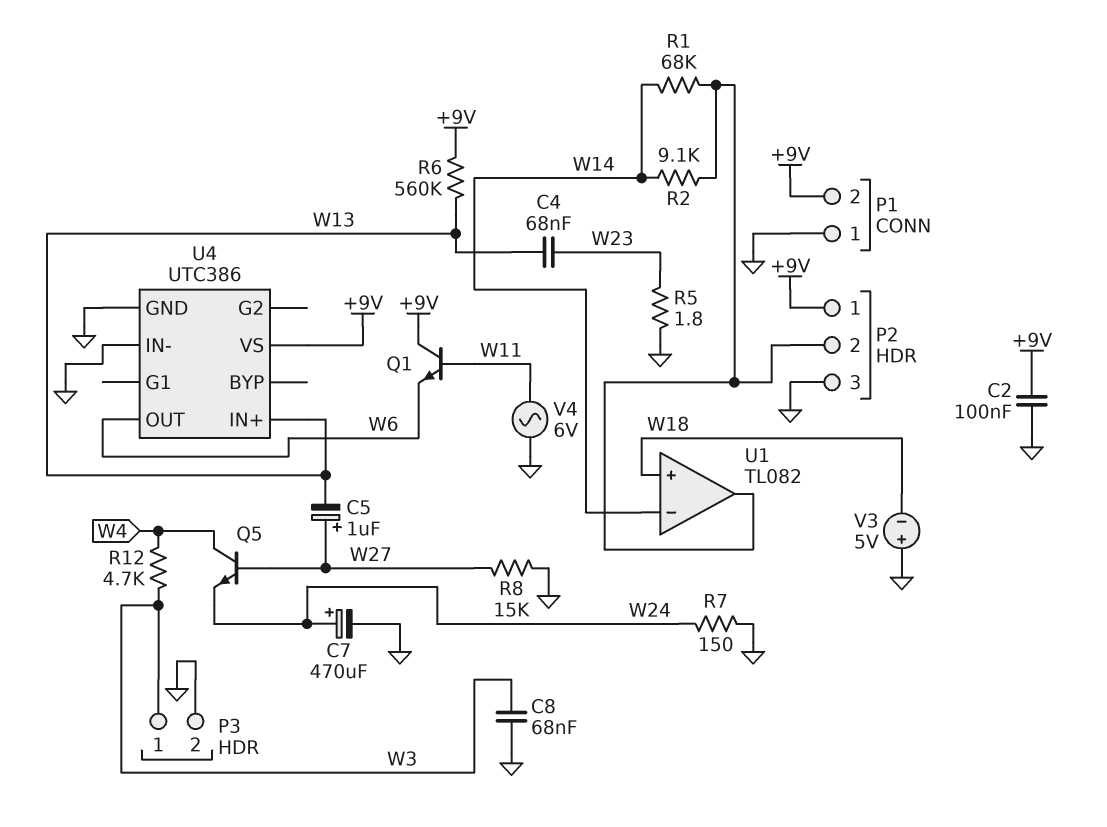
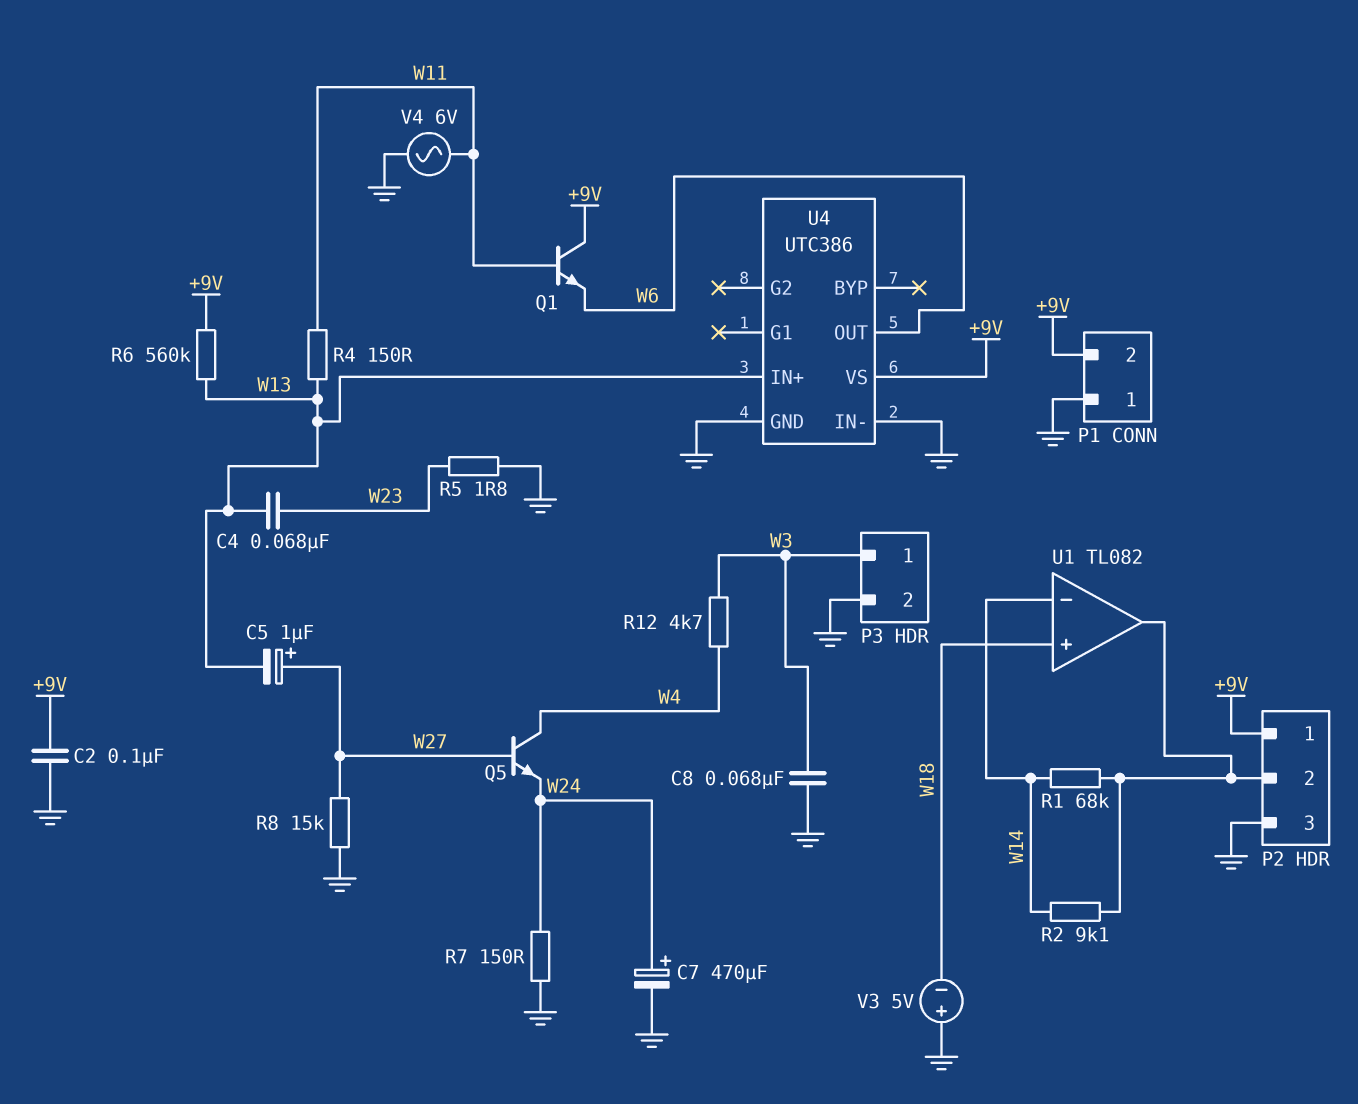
R4: none -> 150 (W11, W13)

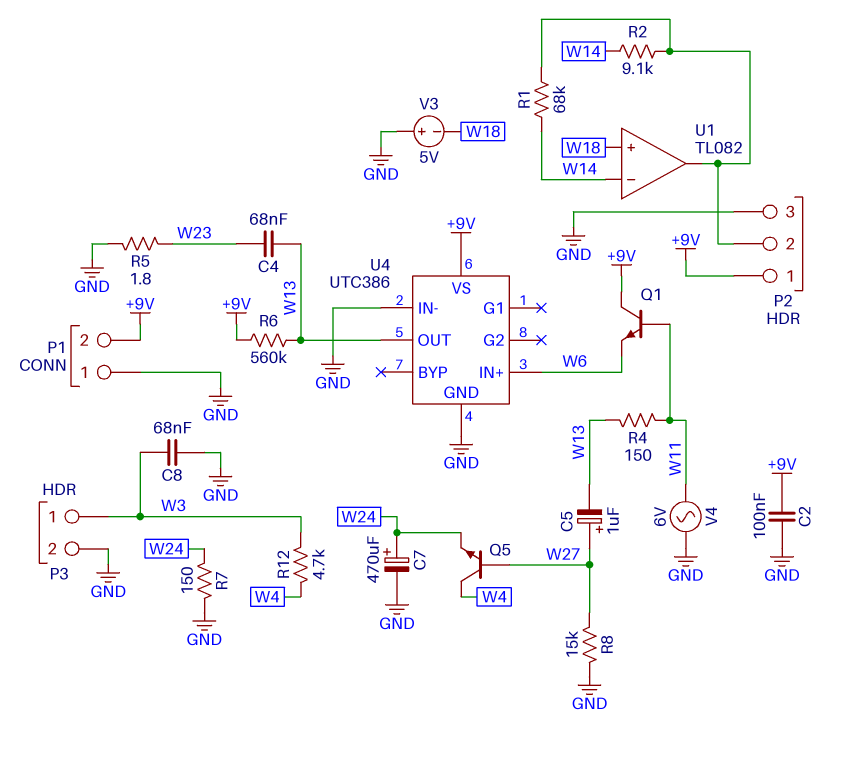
U4 pin IN+: W13 -> W6
U4 pin OUT: W6 -> W13

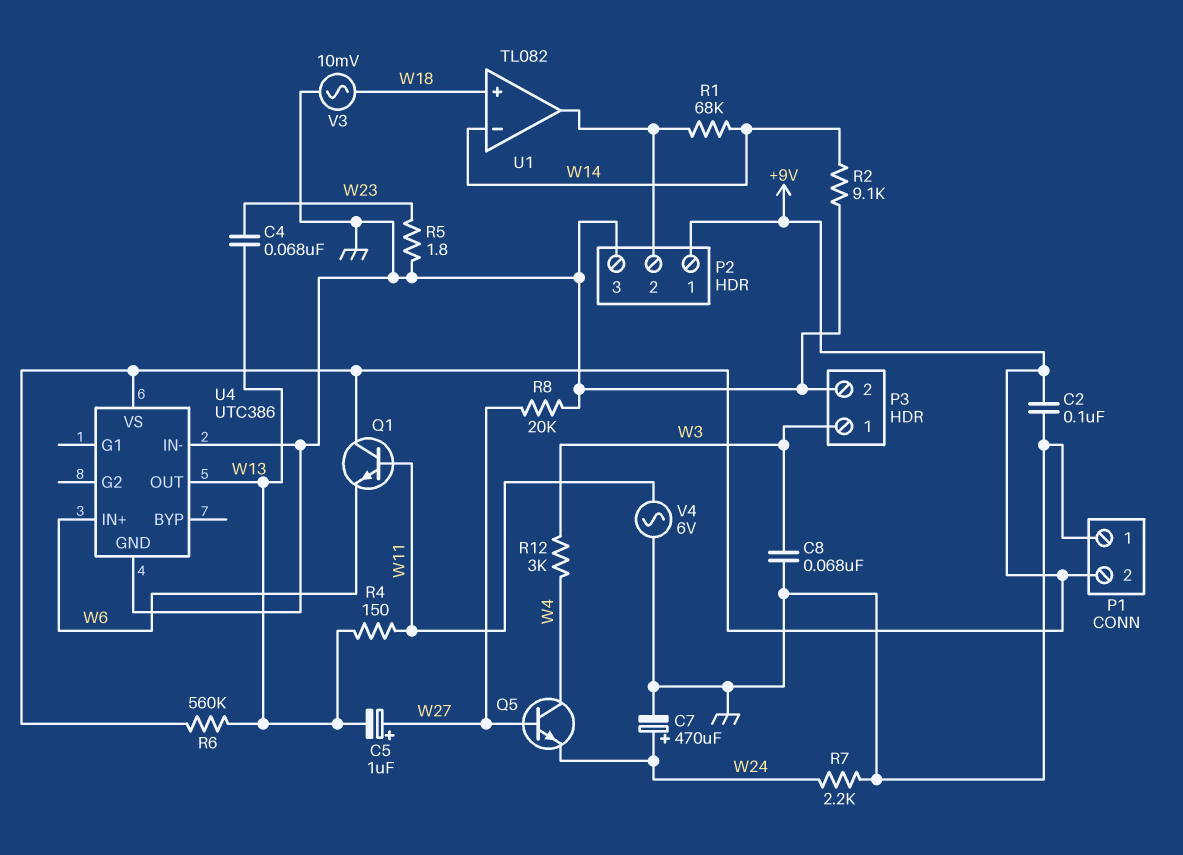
R2: 9.1k (P2/2, W14) -> 9.1k (GND, W14)
R7: 150 (GND, W24) -> 2.2k (GND, W24)
R8: 15k (GND, W27) -> 20k (GND, W27)
R12: 4.7k (W3, W4) -> 3k (W3, W4)
V3: 5V (plus GND, minus W18) -> AC 10mV (GND, W18)

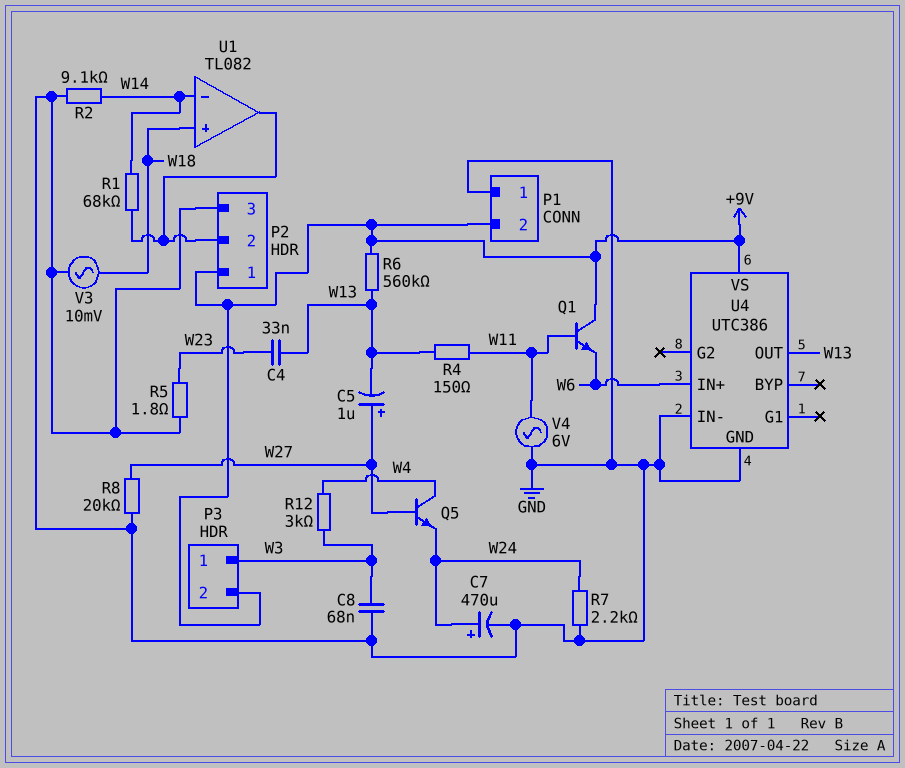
C2: 100nF (+9V, GND) -> none
C4: 68nF (W13, W23) -> 33nF (W13, W23)
P3 pin 2: GND -> +9V

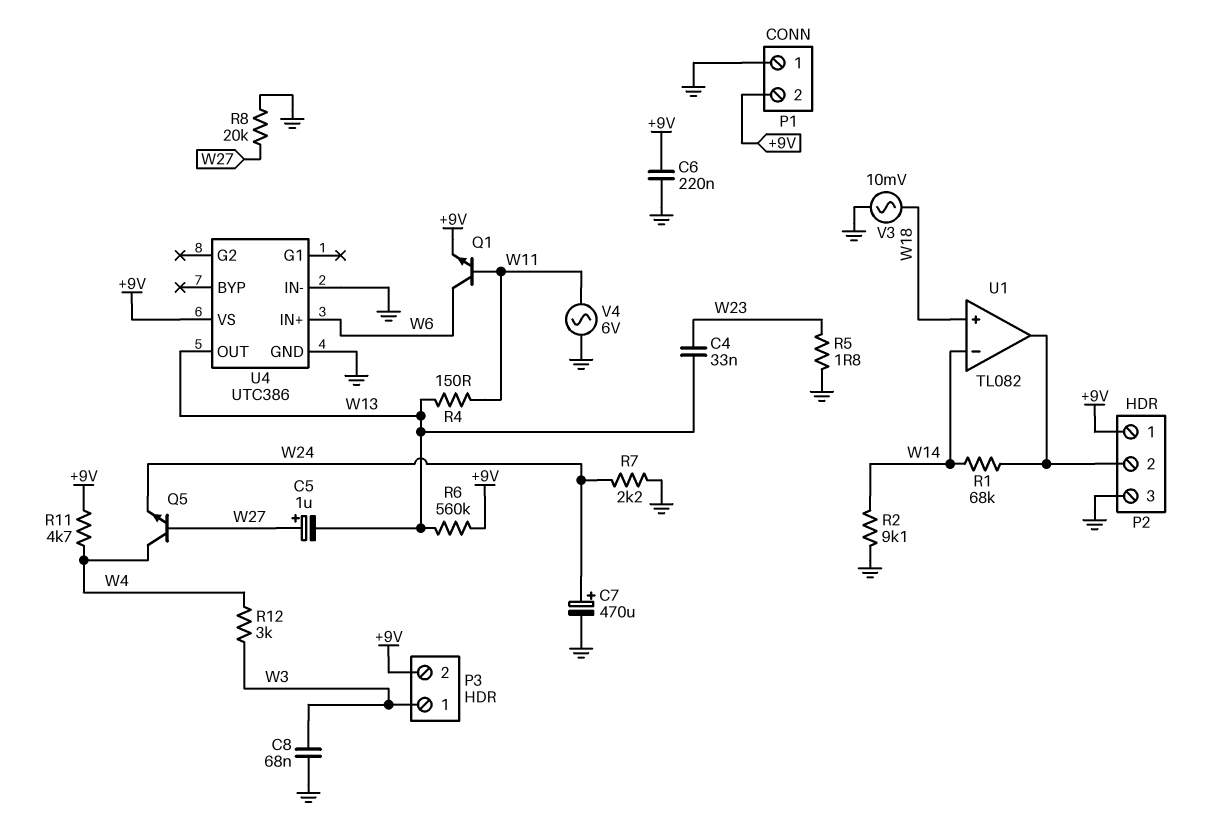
C6: none -> 220nF (+9V, GND)
Q1: NPN (B W11, C +9V, E W6) -> NPN (B W11, C W6, E +9V)
R11: none -> 4.7k (+9V, W4)

